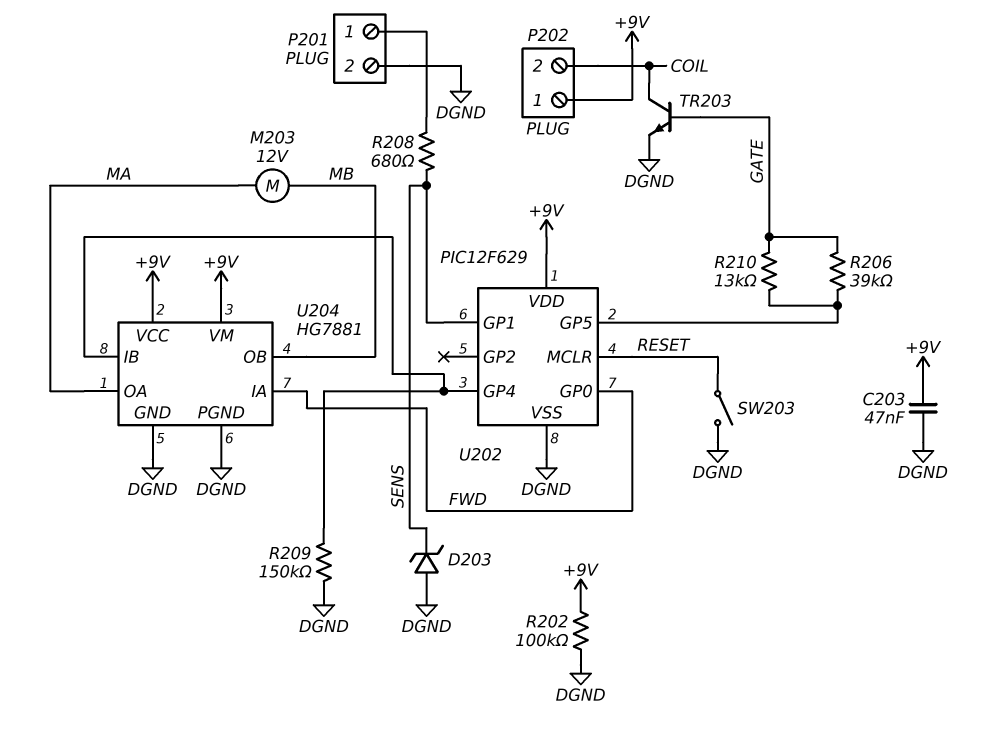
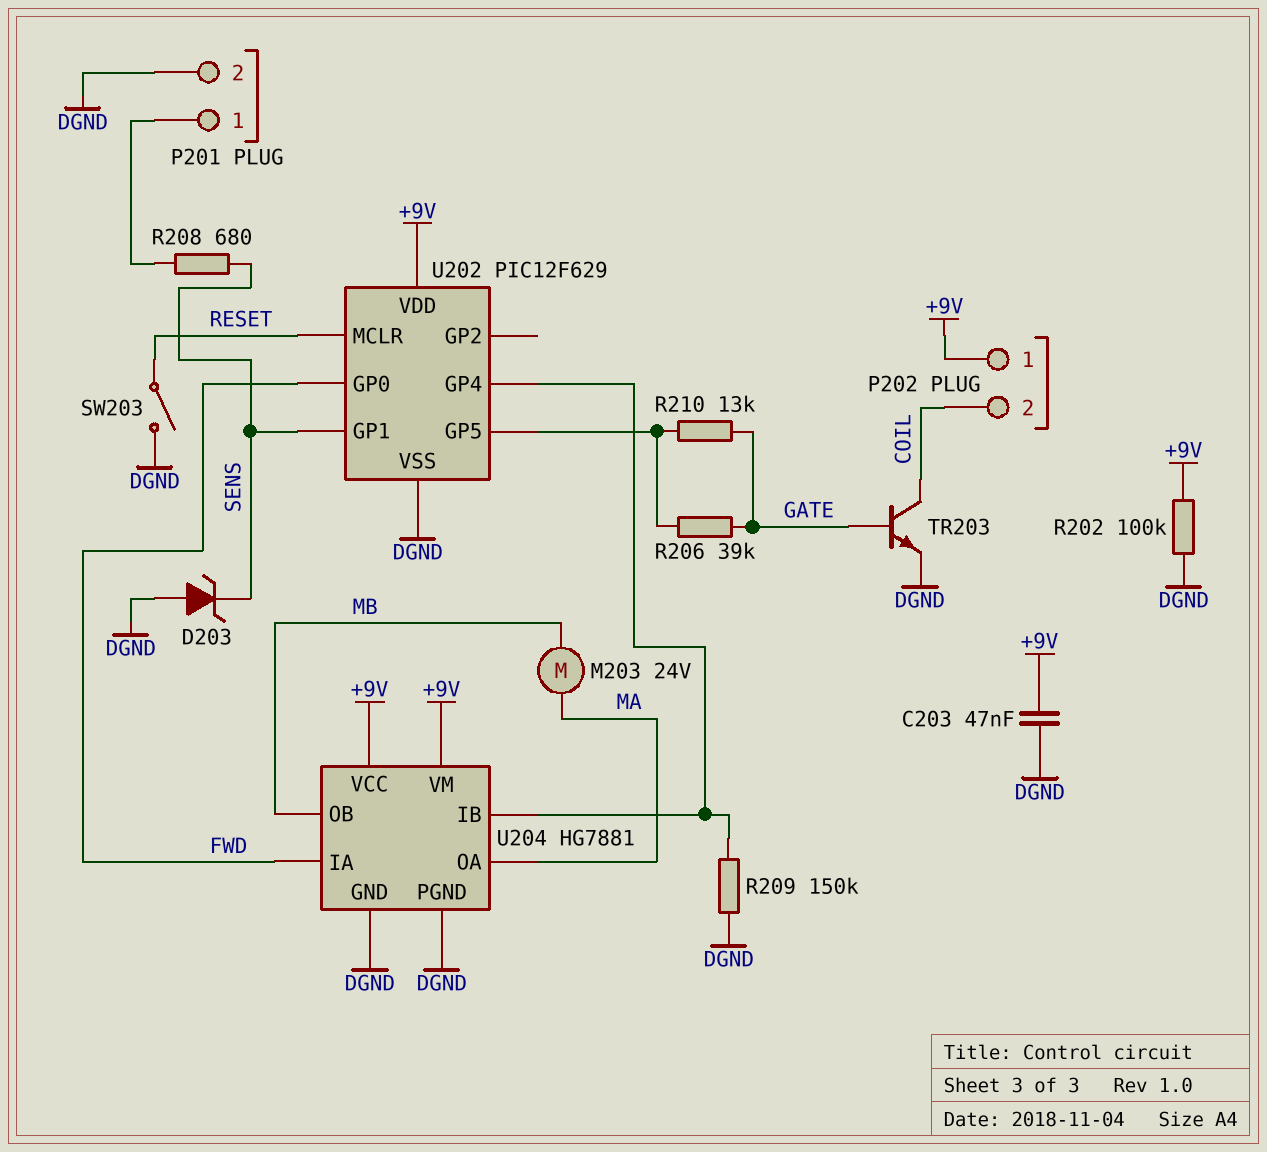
M203: motor 12V (MA, MB) -> motor 24V (MA, MB)

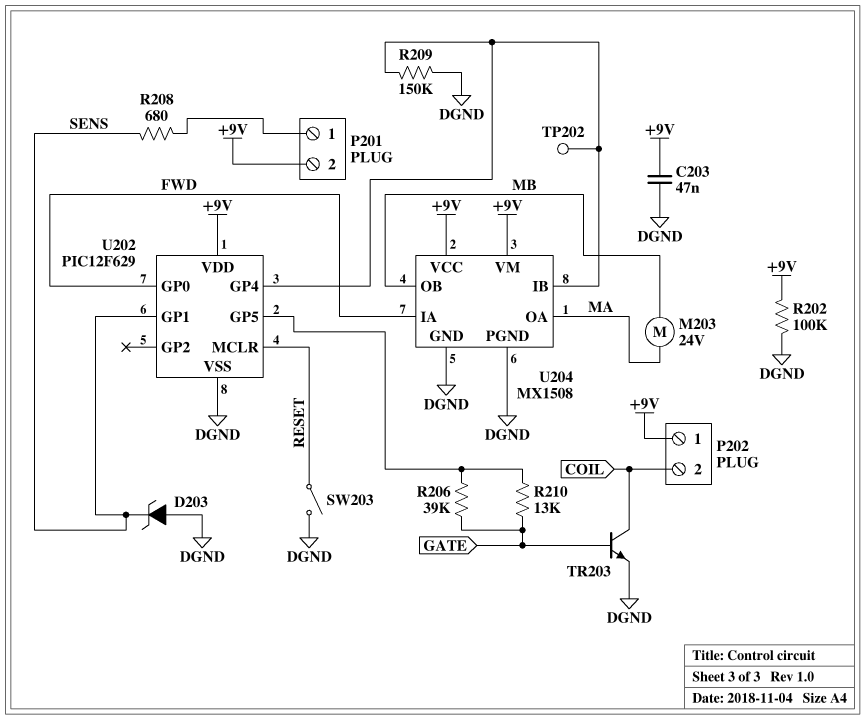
P201 pin 2: DGND -> +9V
TP202: none -> test point (U202/GP4)
U204: HG7881 -> MX1508

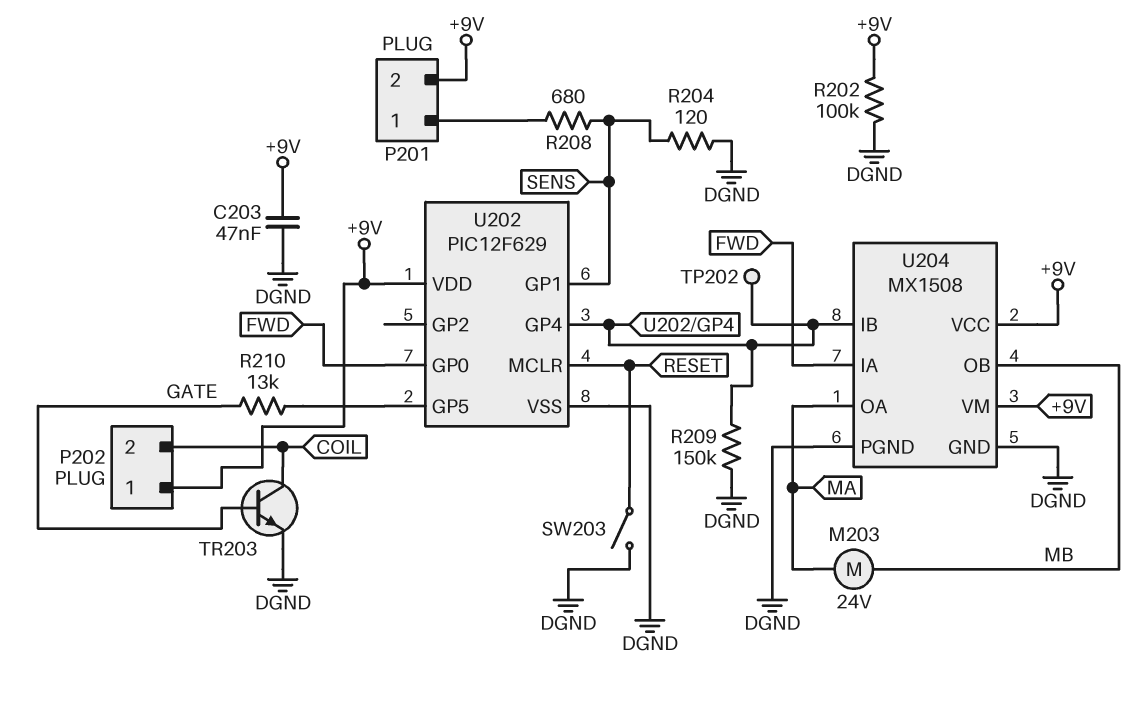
D203: zener (A DGND, K SENS) -> none
R204: none -> 120 (DGND, SENS)
R206: 39k (GATE, U202/GP5) -> none

